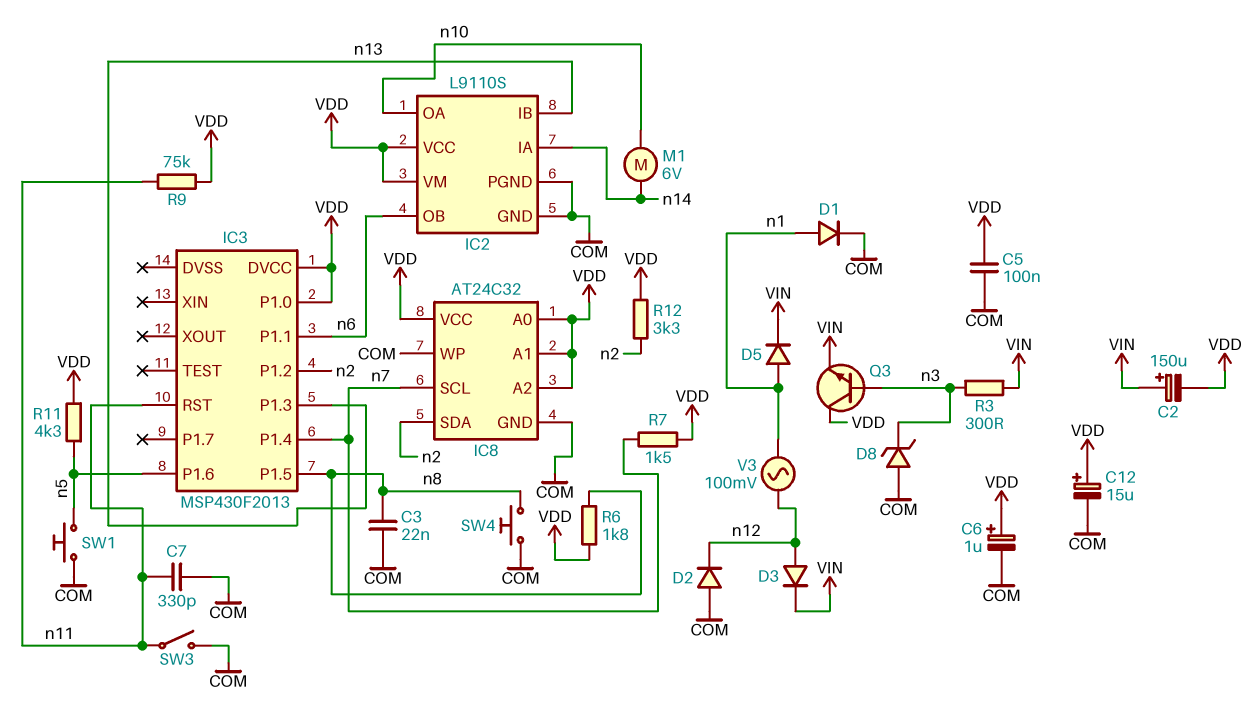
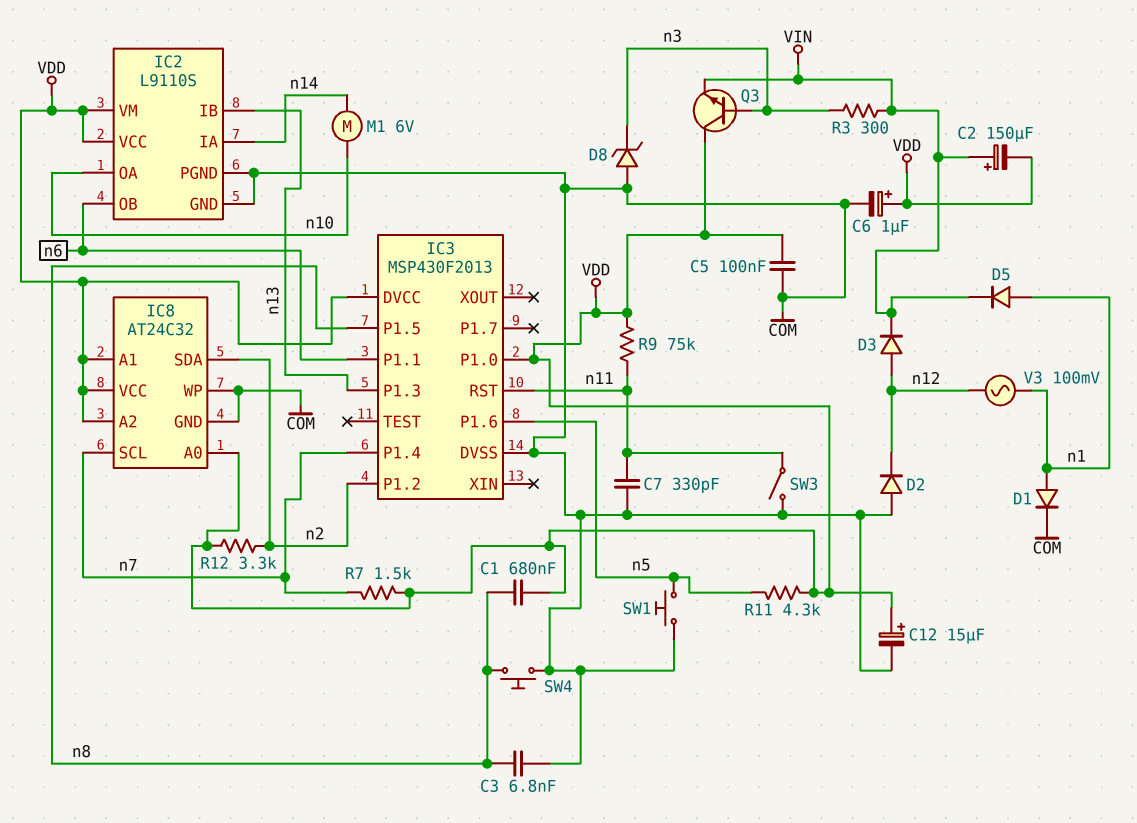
C1: none -> 680nF (VDD, n8)
C3: 22nF (COM, n8) -> 6.8nF (COM, n8)
IC3 pin DVSS: none -> COM
R6: 1.8k (VDD, n8) -> none

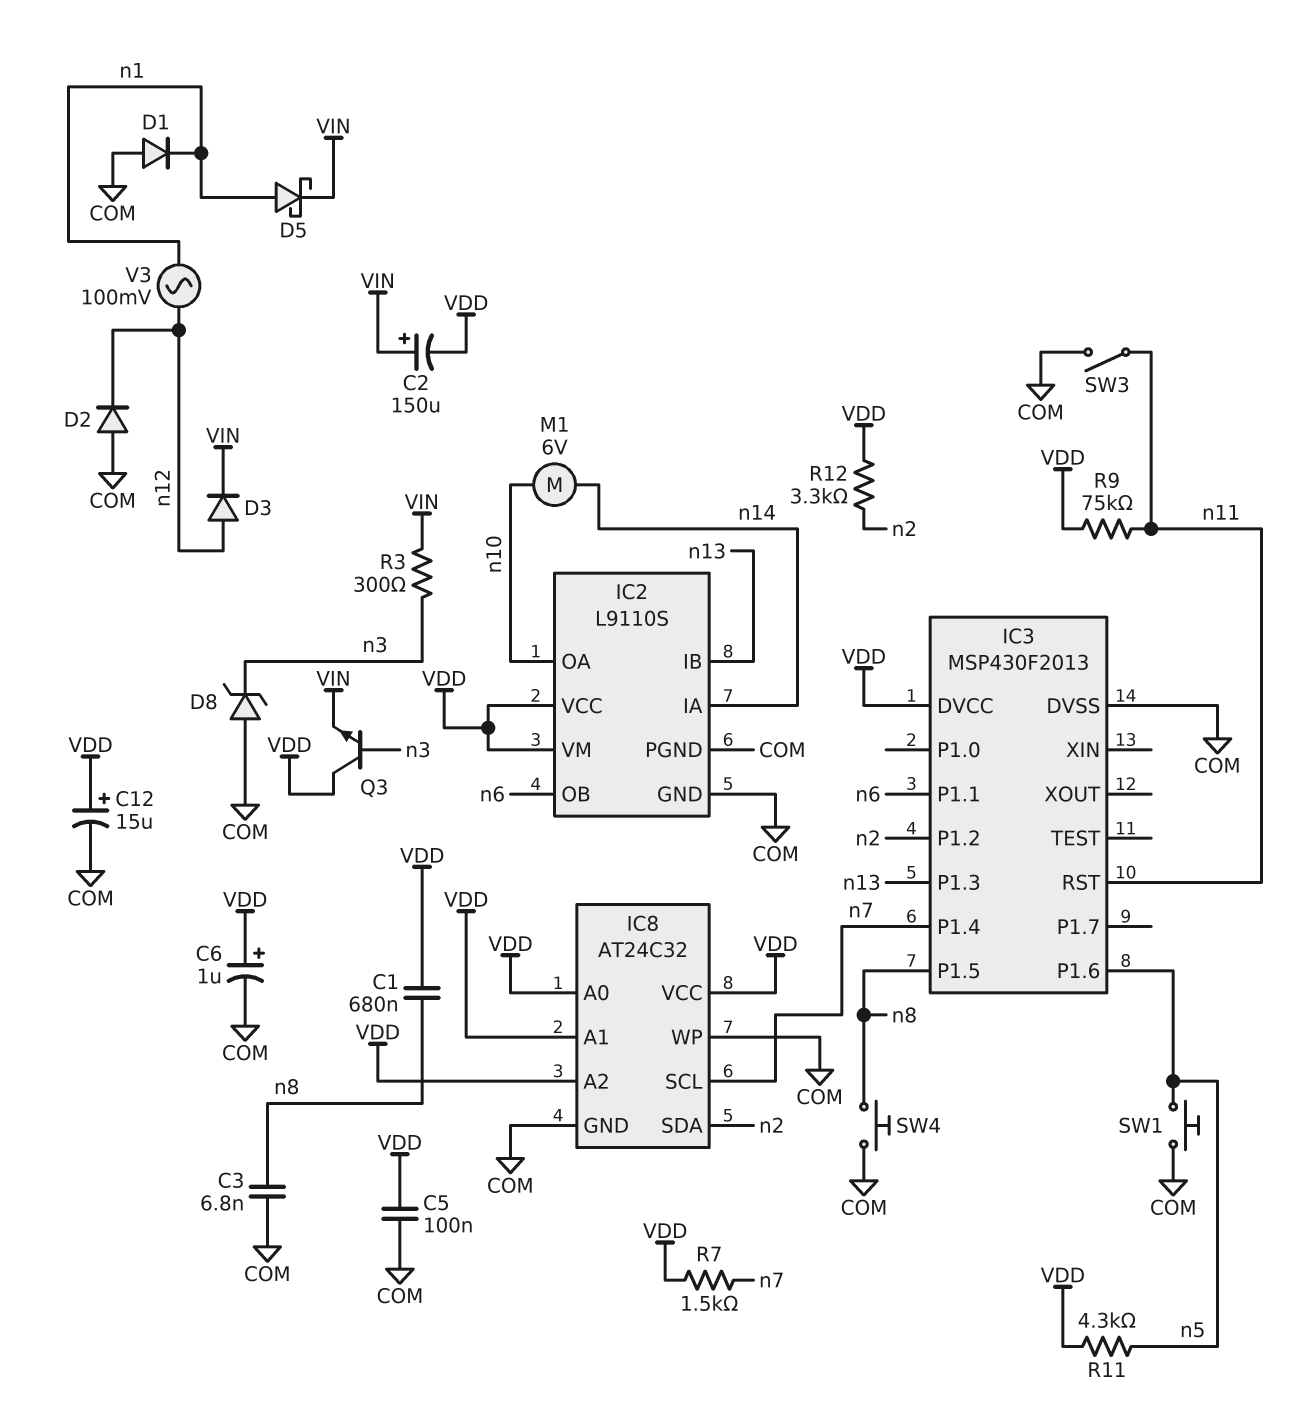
C7: 330pF (COM, n11) -> none
D1: diode (A n1, K COM) -> diode (A COM, K n1)
D5: diode (A n1, K VIN) -> schottky (A n1, K VIN)
IC3 pin P1.0: VDD -> none

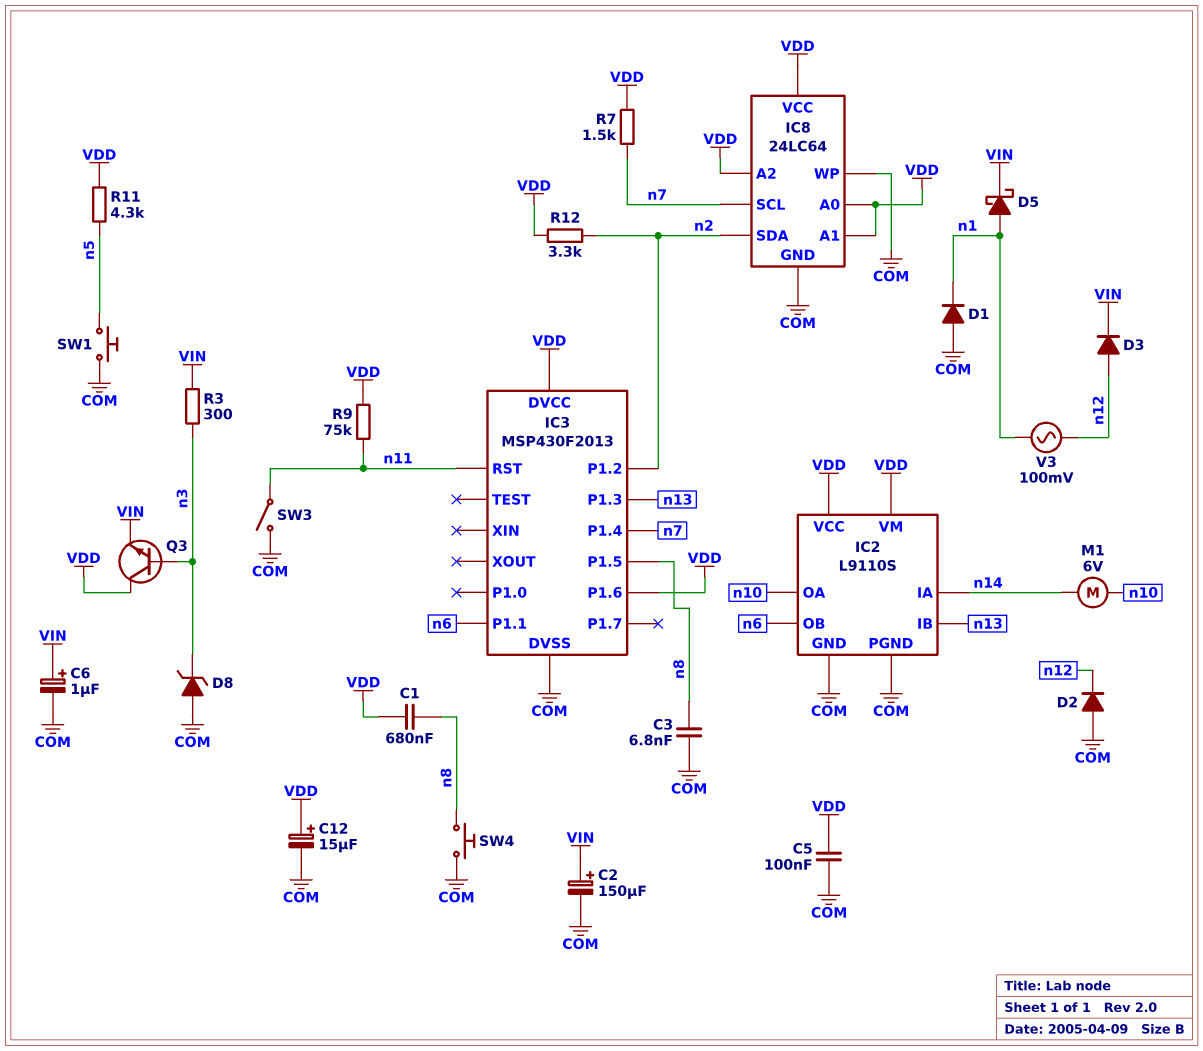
C2: 150uF (plus VIN, minus VDD) -> 150uF (plus VIN, minus COM)
C6: 1uF (plus VDD, minus COM) -> 1uF (plus VIN, minus COM)
IC3 pin P1.6: n5 -> VDD
IC8: AT24C32 -> 24LC64

